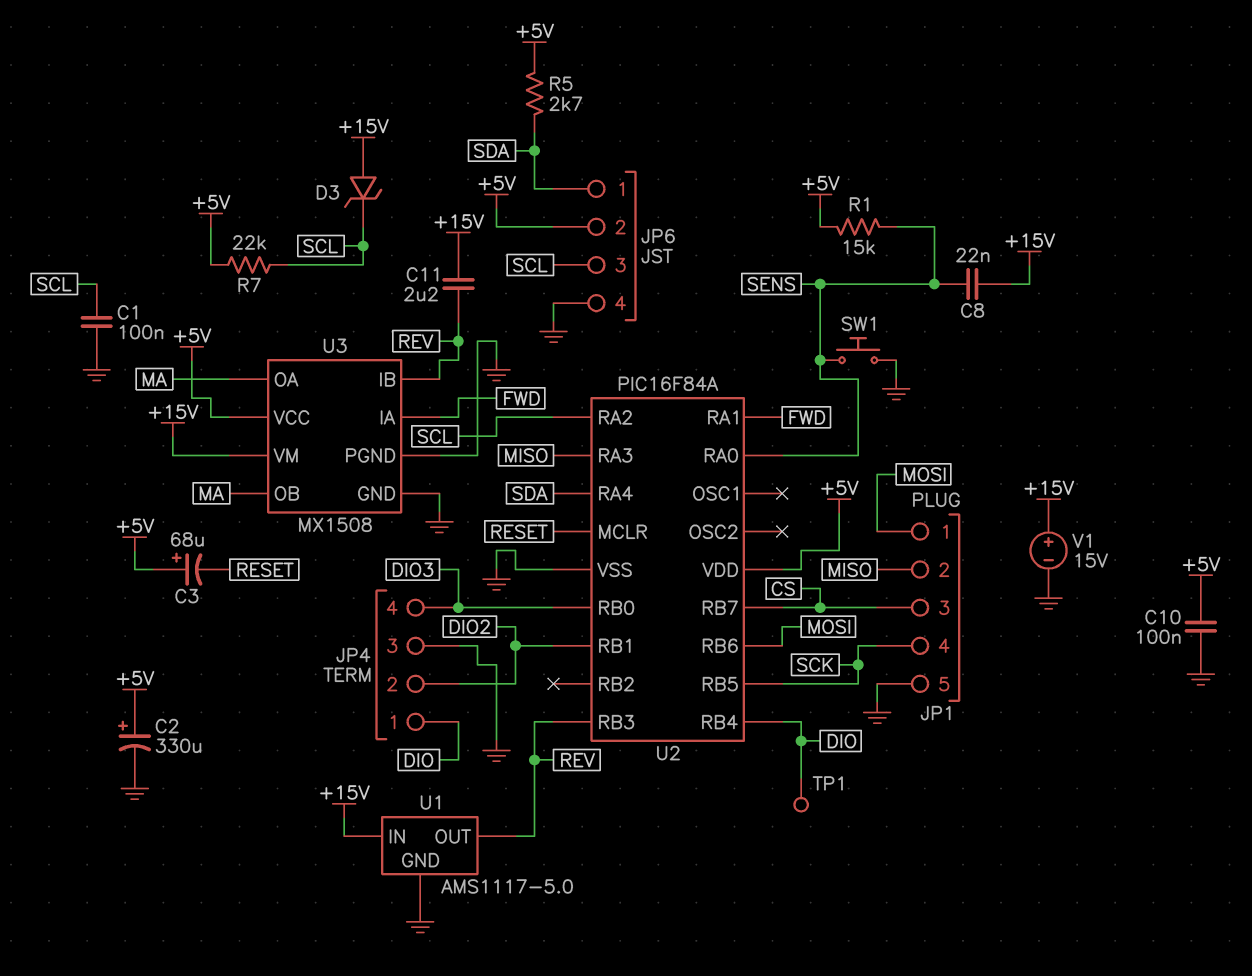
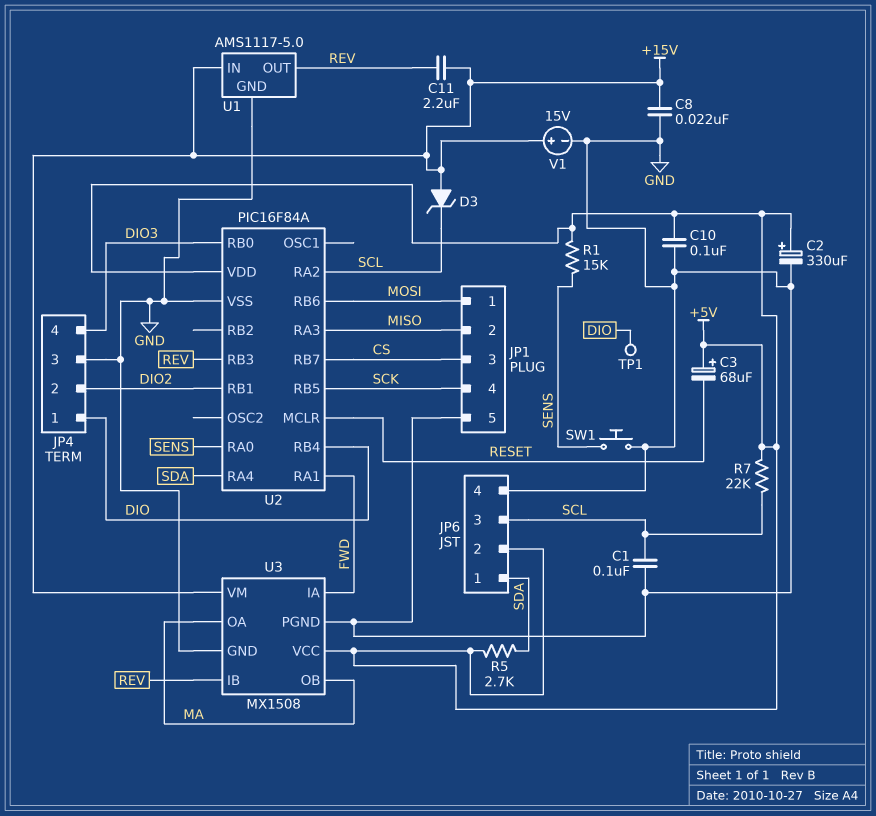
C8: 22nF (+15V, SENS) -> 22nF (+15V, GND)

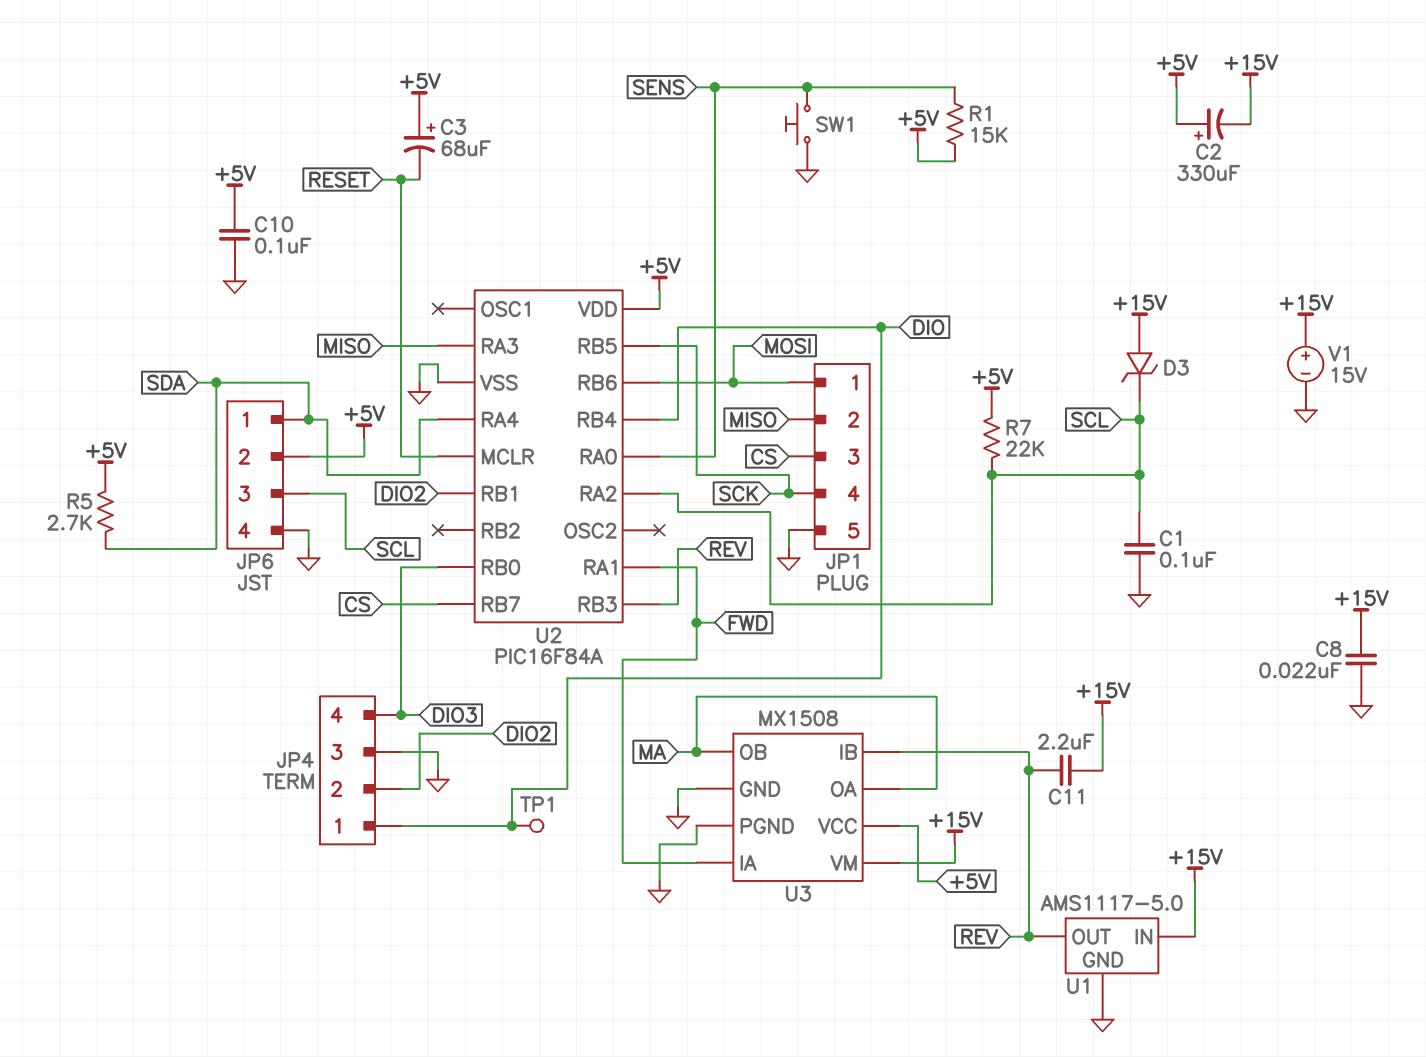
C2: 330uF (plus +5V, minus GND) -> 330uF (plus +5V, minus +15V)

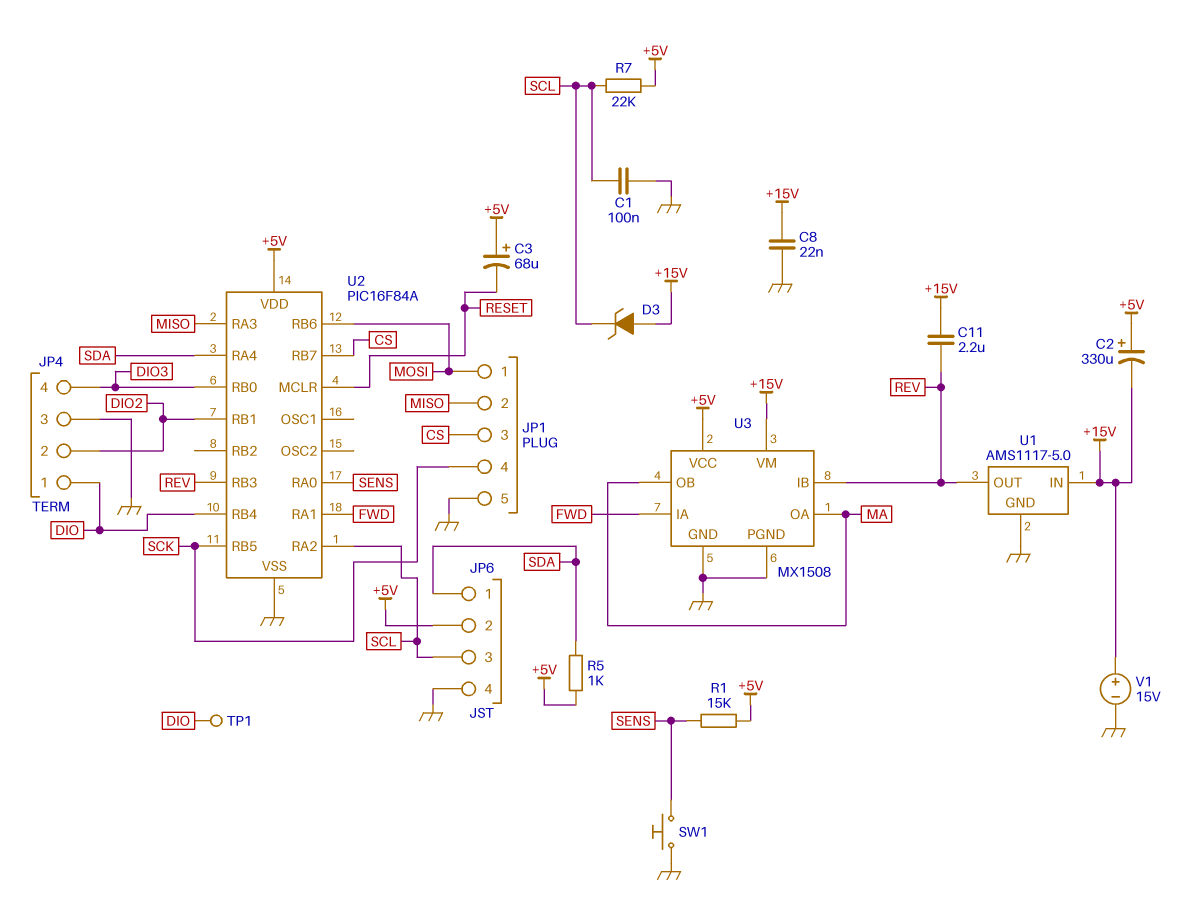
C10: 100nF (+5V, GND) -> none
R5: 2.7k (+5V, SDA) -> 1k (+5V, SDA)

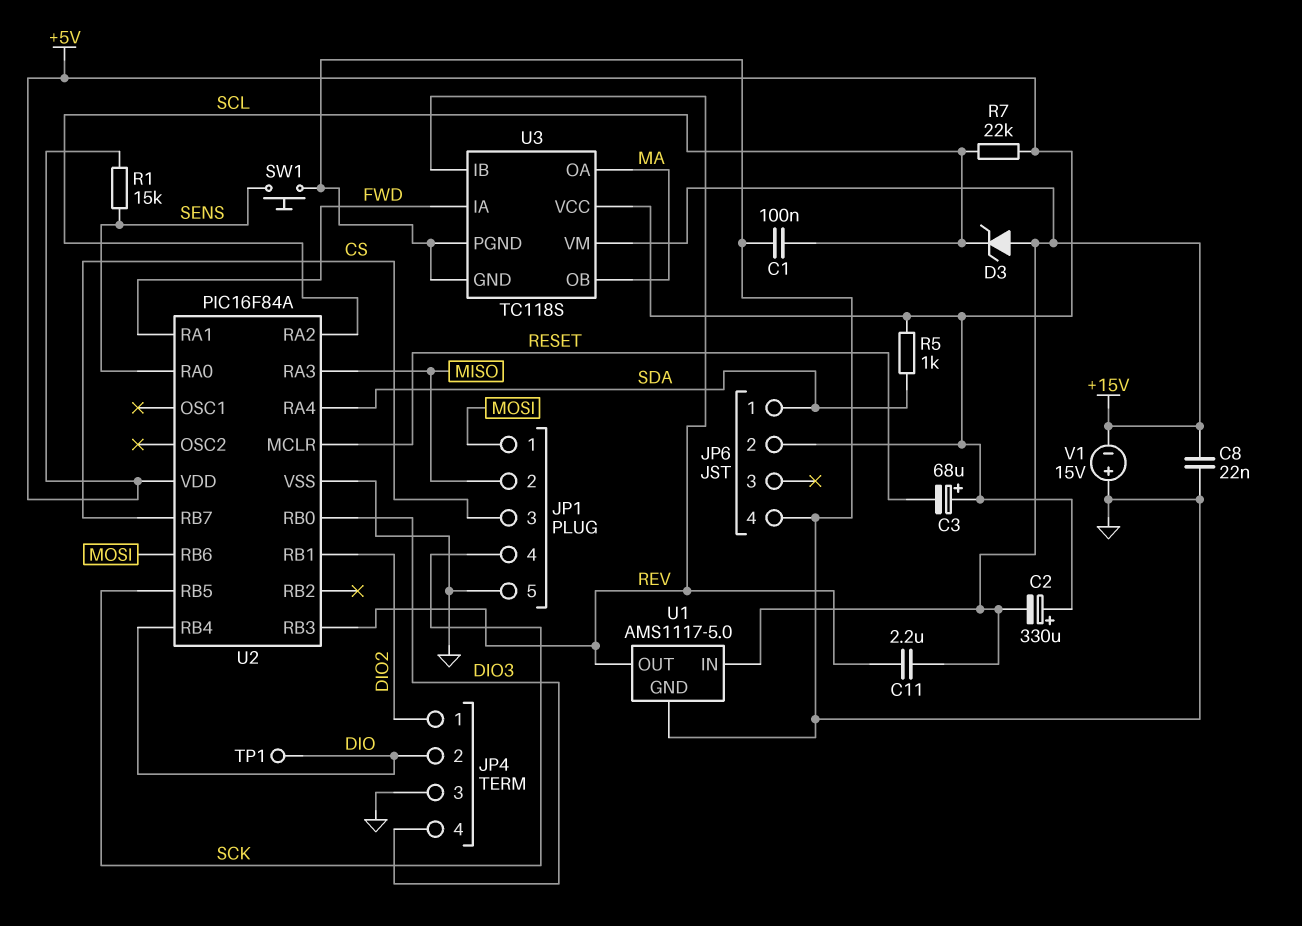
JP4 pin 1: DIO -> DIO2
JP4 pin 2: DIO2 -> DIO
JP6 pin 3: SCL -> none
U3: MX1508 -> TC118S
V1: 15V (plus +15V, minus GND) -> 15V (plus GND, minus +15V)

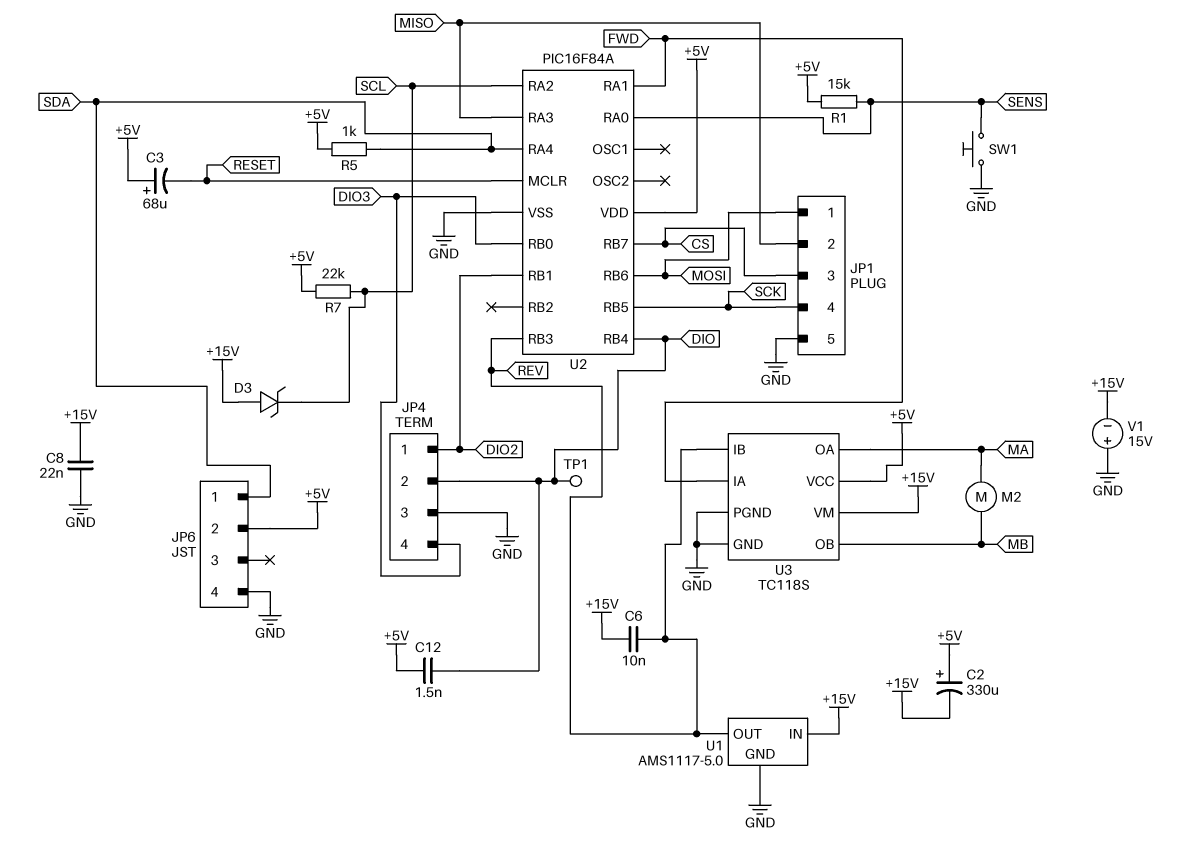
C1: 100nF (GND, SCL) -> none
C6: none -> 10nF (+15V, REV)
C11: 2.2uF (+15V, REV) -> none
C12: none -> 1.5nF (+5V, DIO)
M2: none -> motor (MA, MB)
U3 pin OB: MA -> MB

